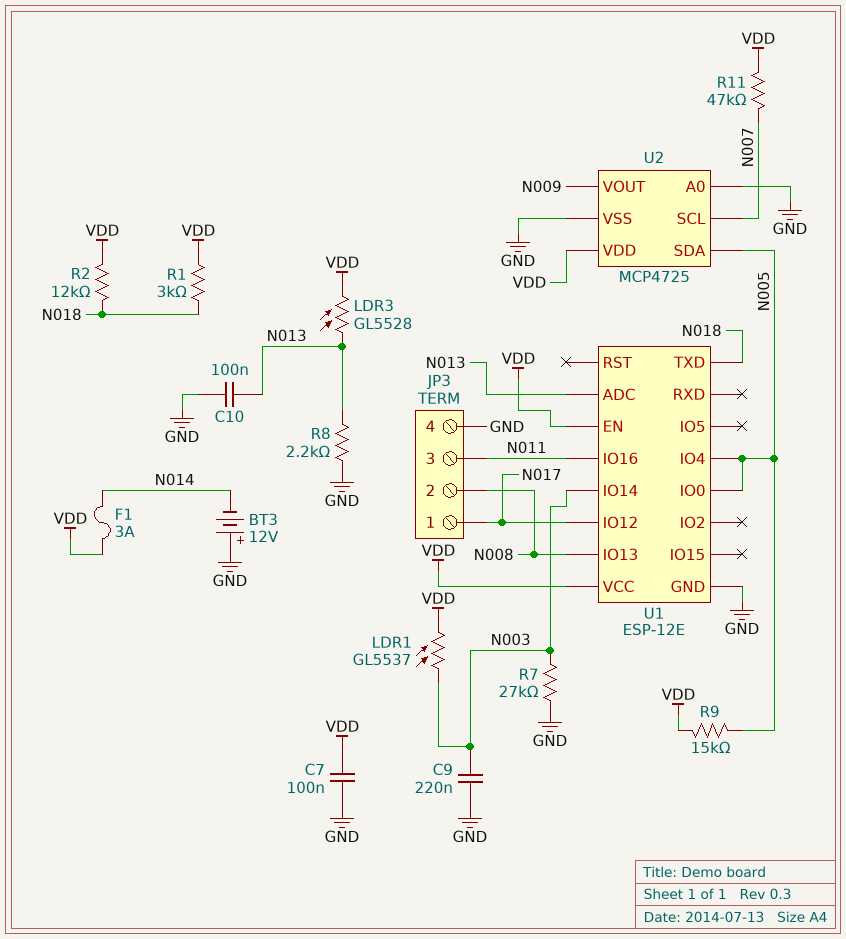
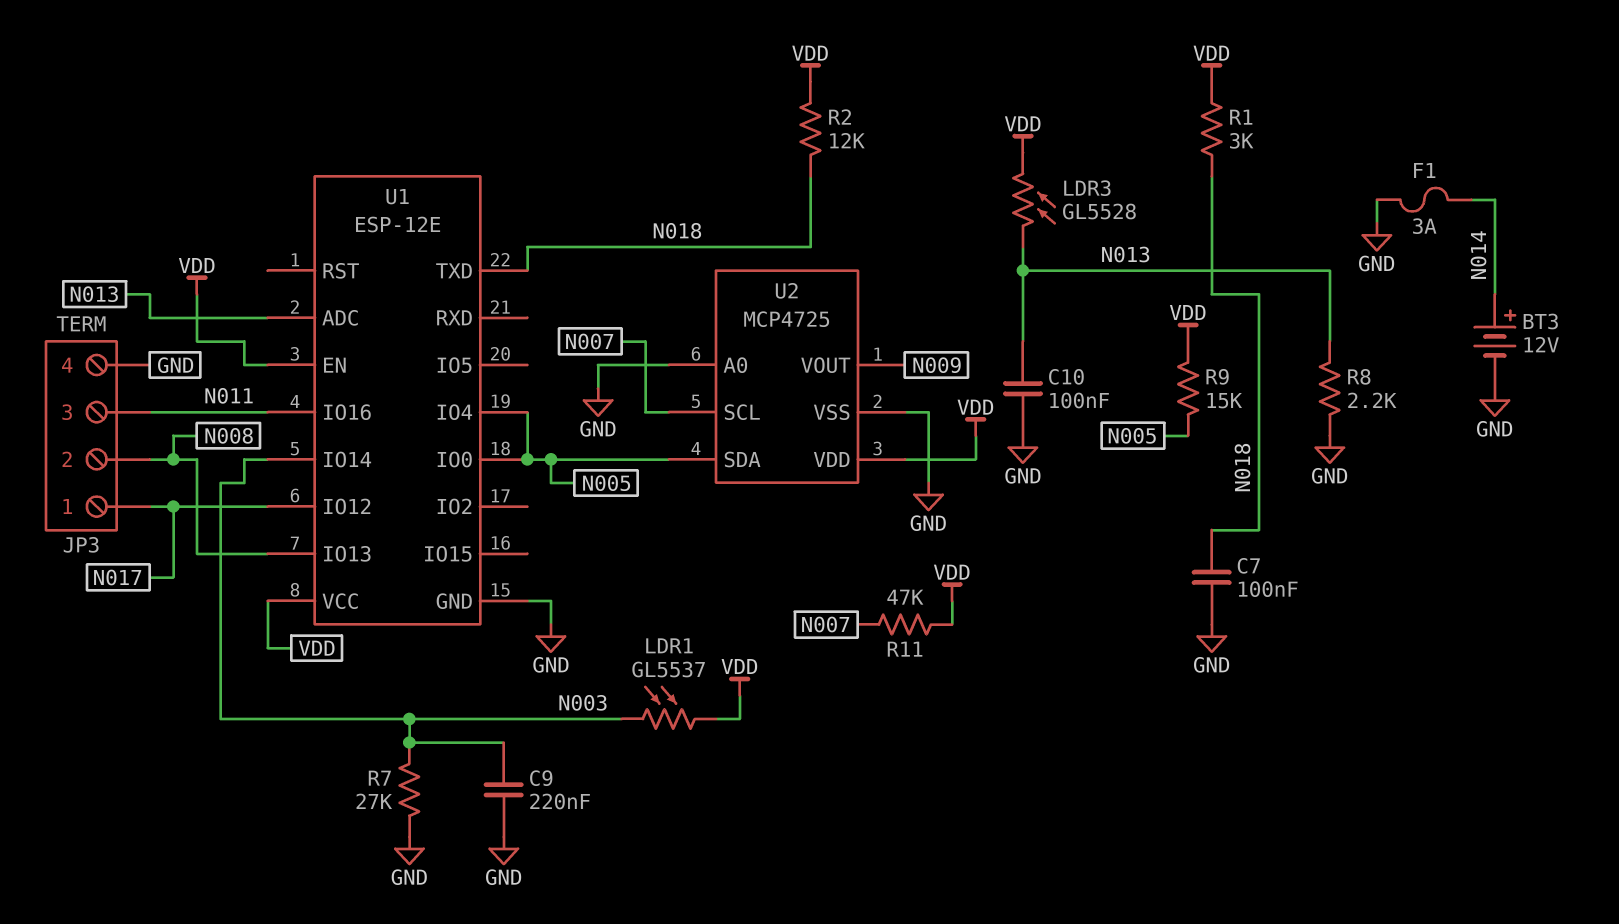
BT3: 12V (plus GND, minus N014) -> 12V (plus N014, minus GND)
C7: 100nF (GND, VDD) -> 100nF (GND, N018)
F1: 3A (N014, VDD) -> 3A (GND, N014)

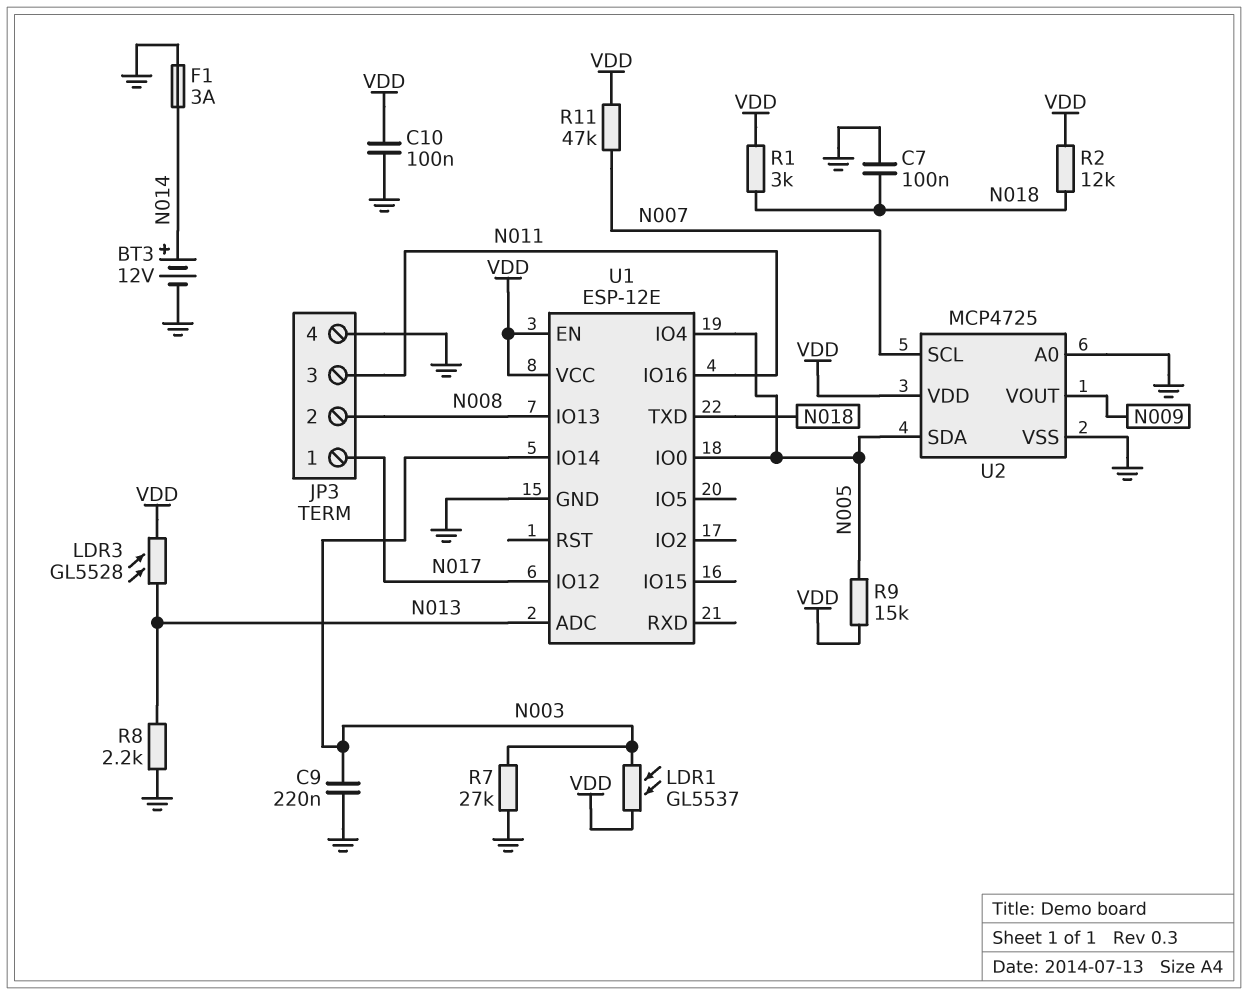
C10: 100nF (GND, N013) -> 100nF (GND, VDD)

